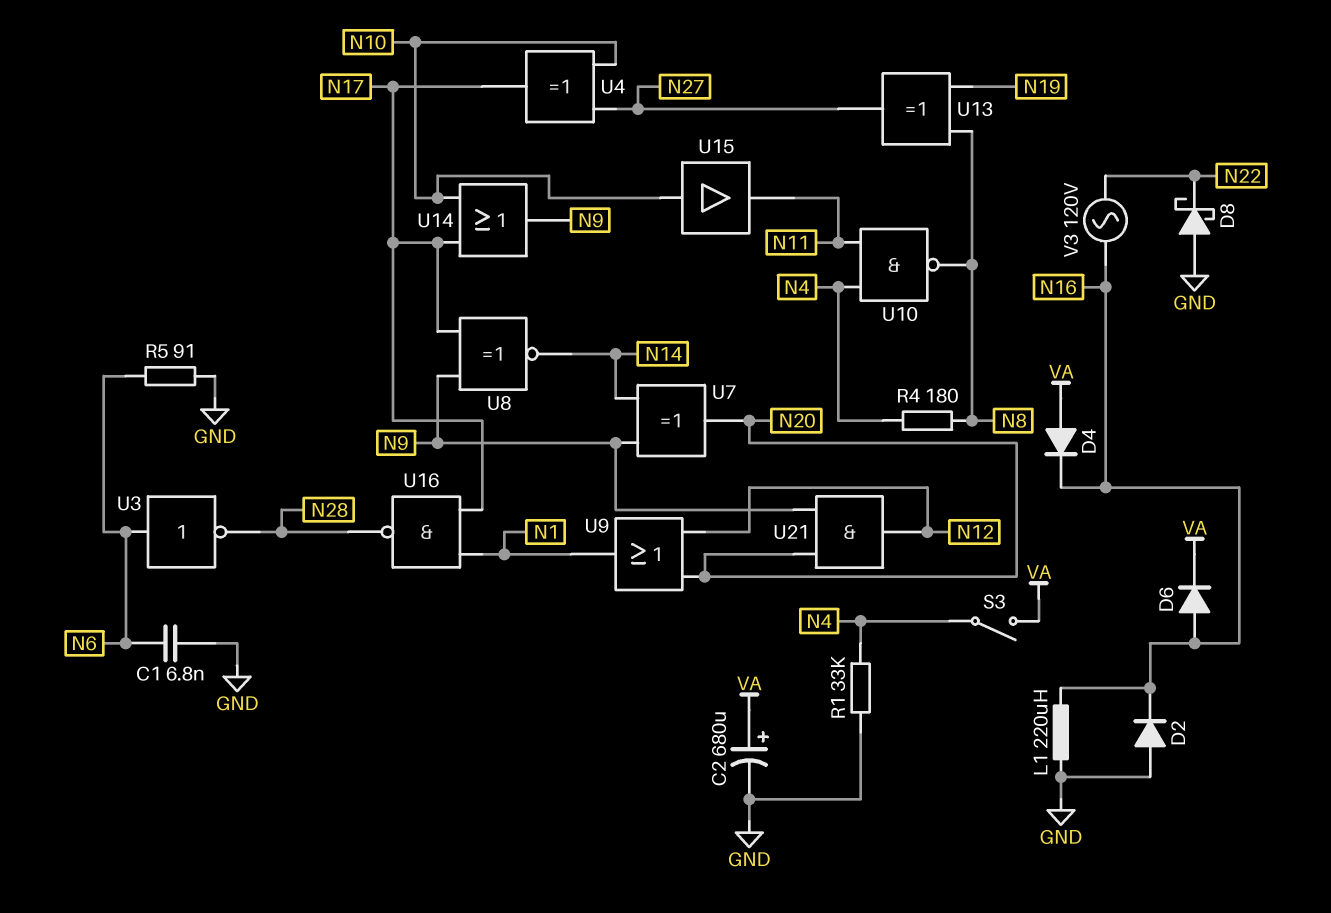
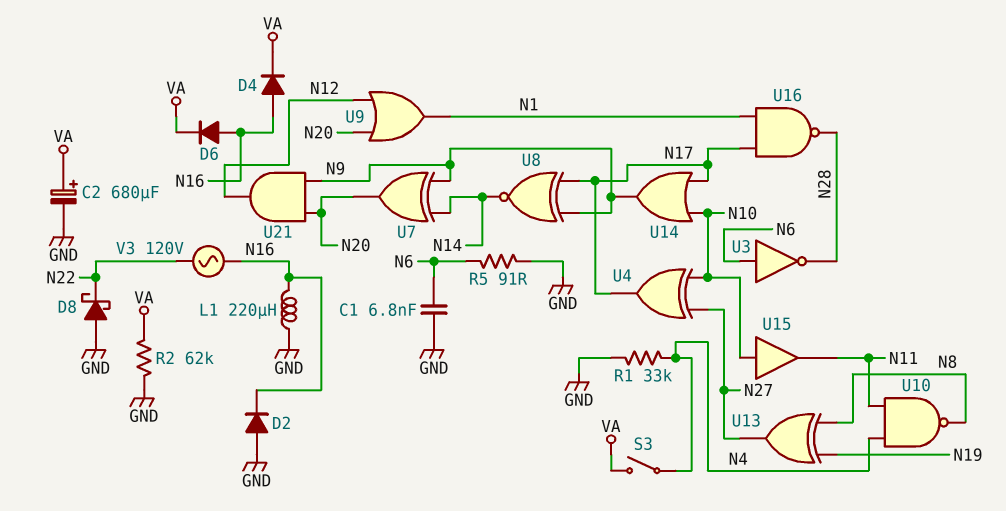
D4: diode (A VA, K N16) -> diode (A N16, K VA)
R2: none -> 62k (GND, VA)
R4: 180 (N4, N8) -> none

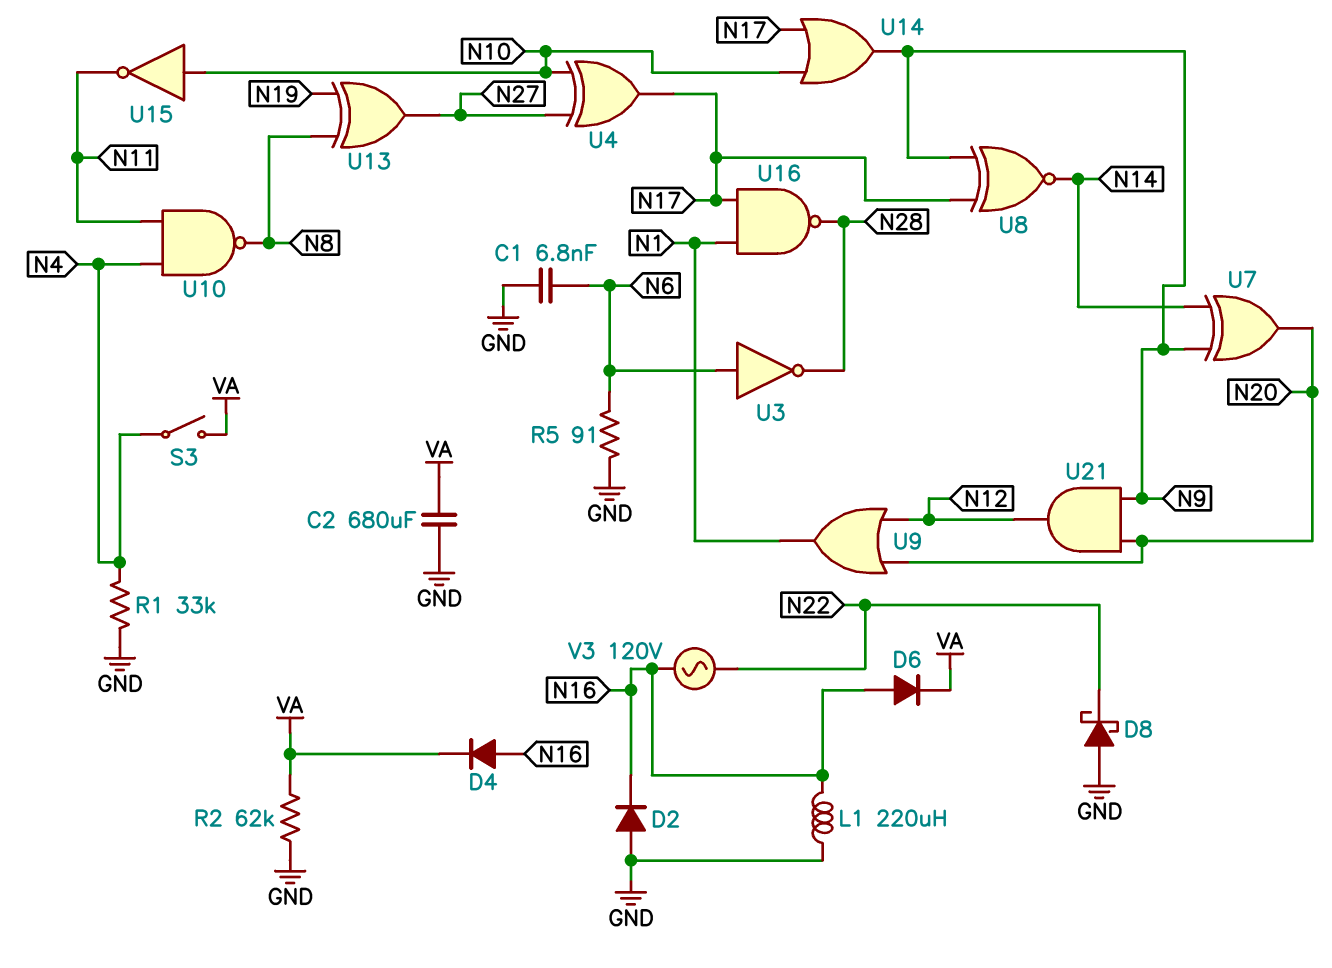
C2: 680uF (plus VA, minus GND) -> 680uF (GND, VA)
U15: buffer (in N10, out N11) -> NOT (in N10, out N11)

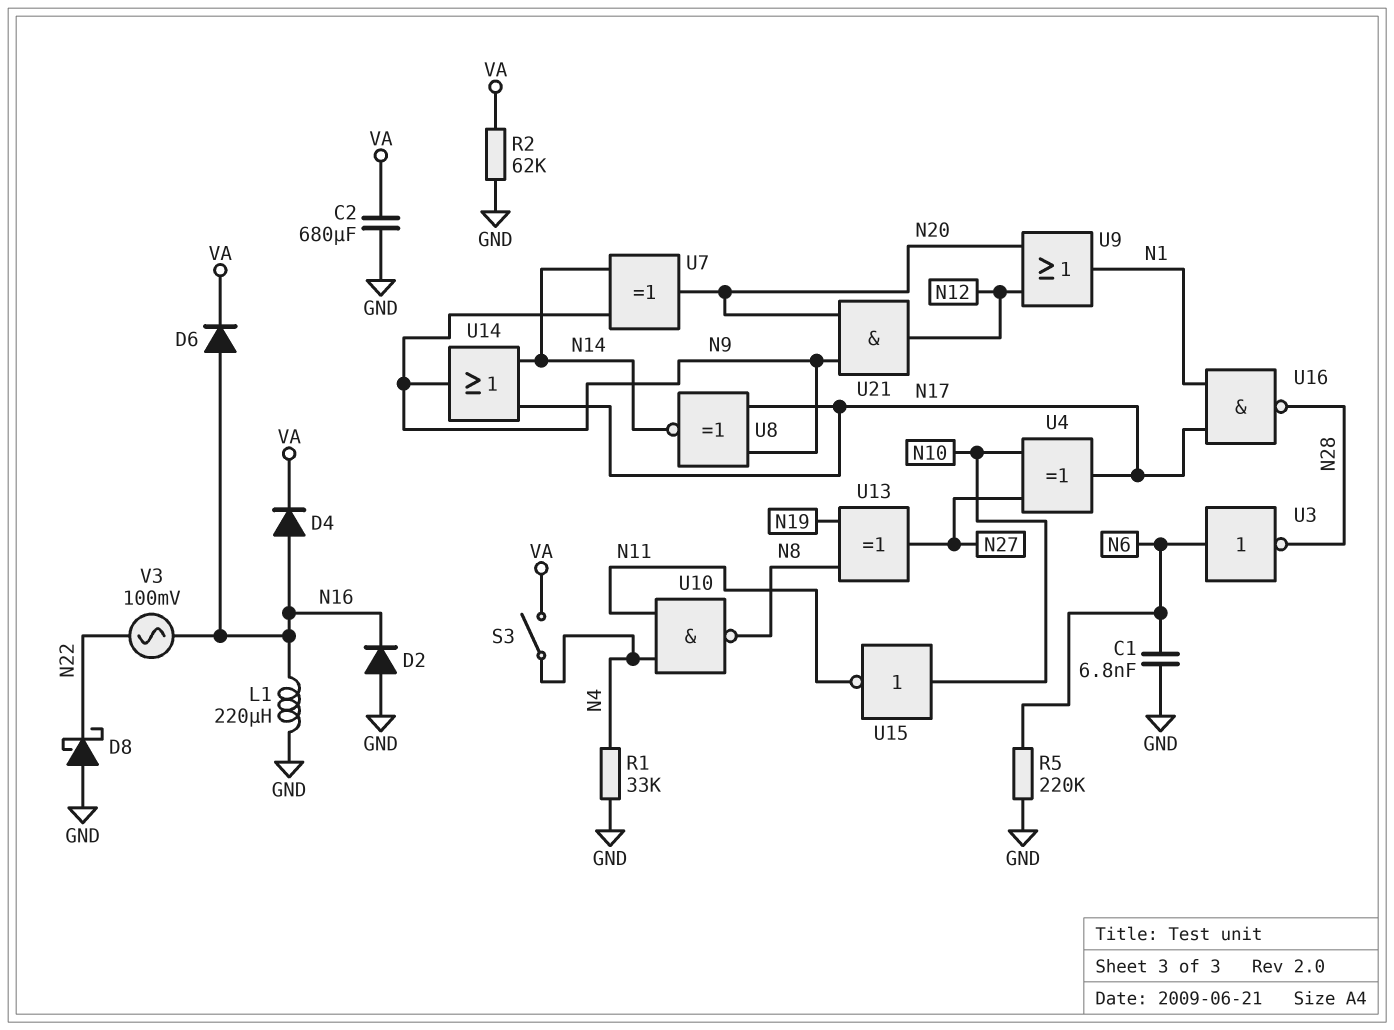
R5: 91 (GND, N6) -> 220k (GND, N6)
U14: OR (in N10, in N17, out N9) -> OR (in N14, in N17, out N9)
V3: AC 120V (N16, N22) -> AC 100mV (N16, N22)

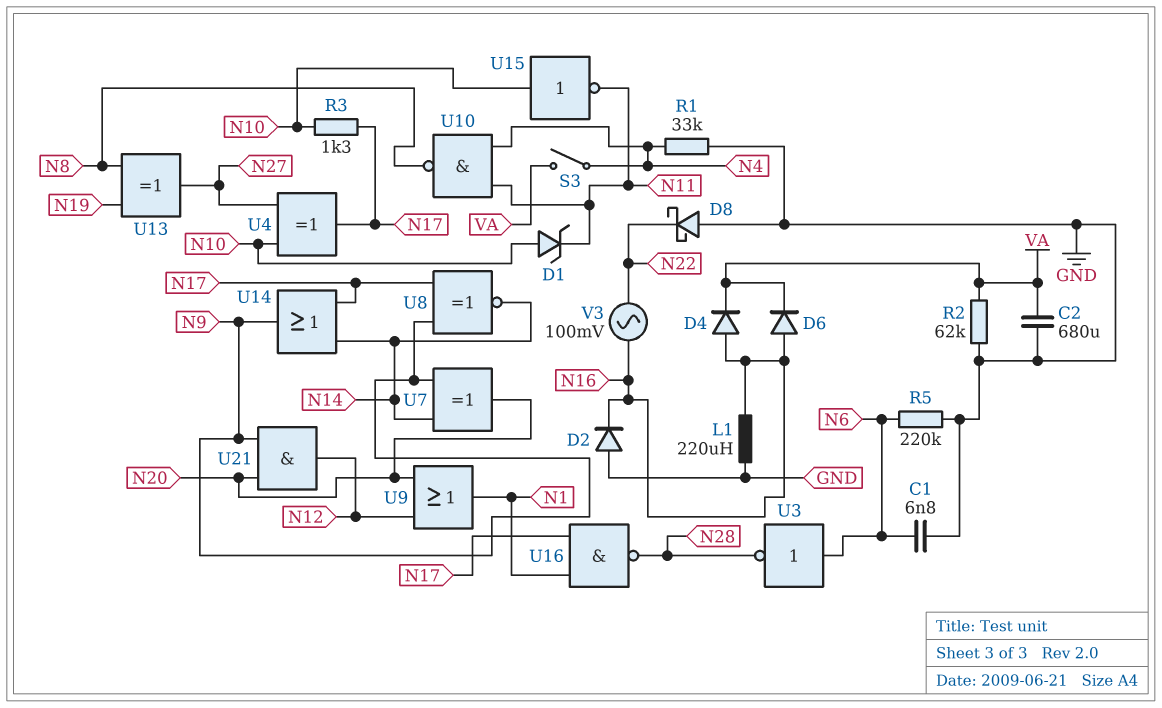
D1: none -> zener (A N10, K N11)
R3: none -> 1.3k (N10, N17)

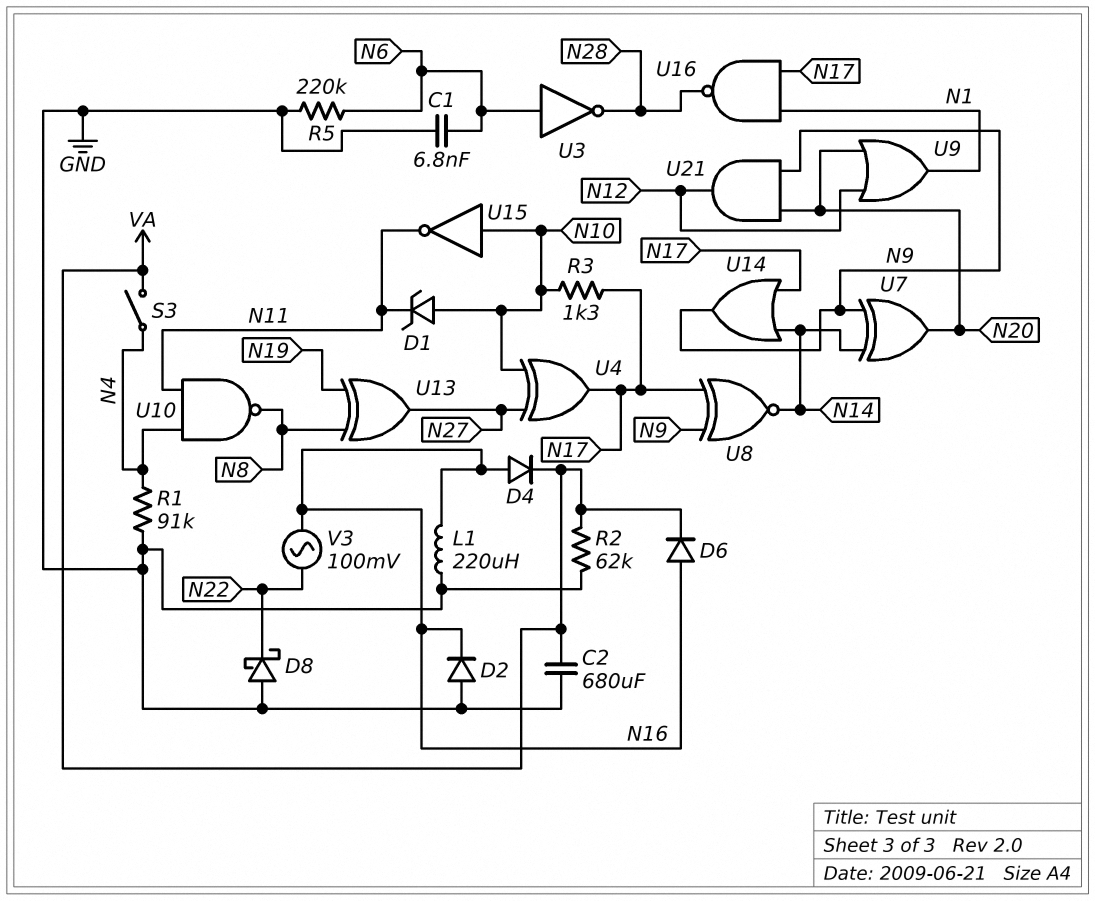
R1: 33k (GND, N4) -> 91k (GND, N4)

